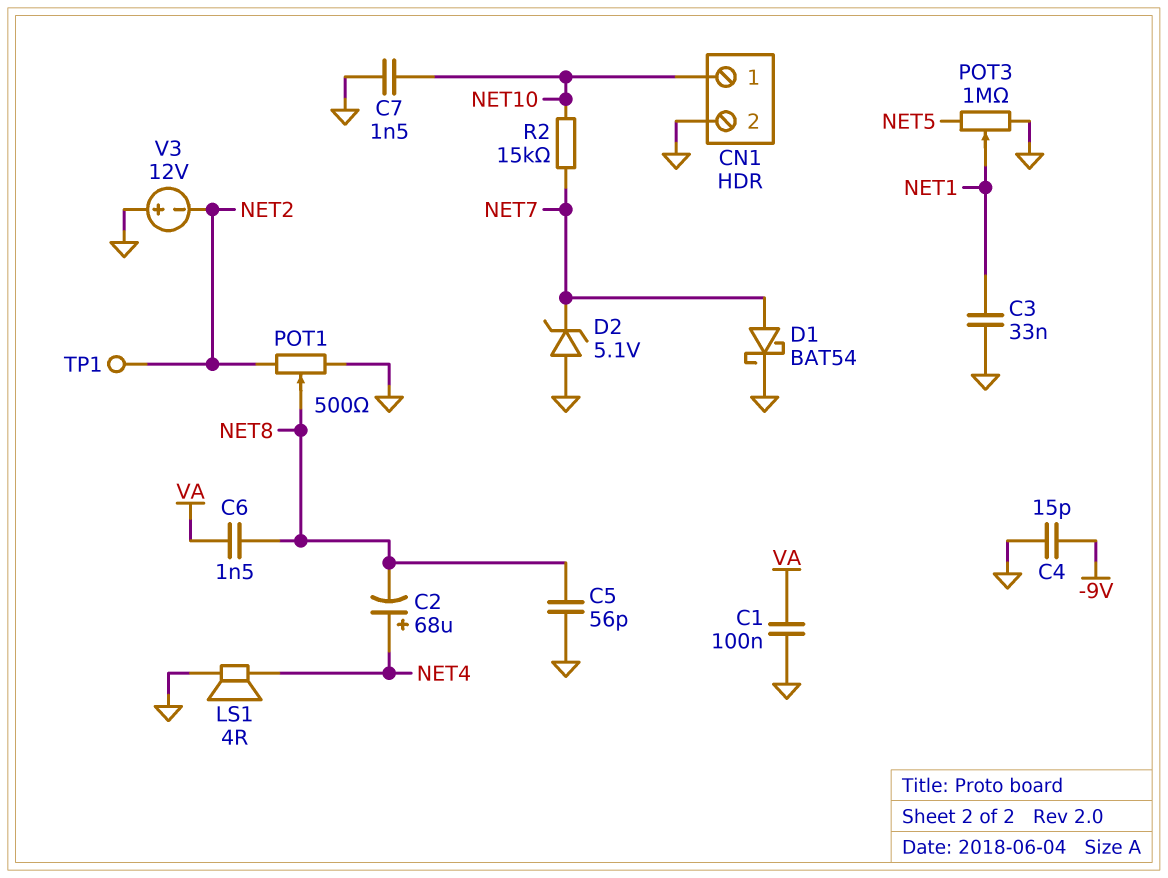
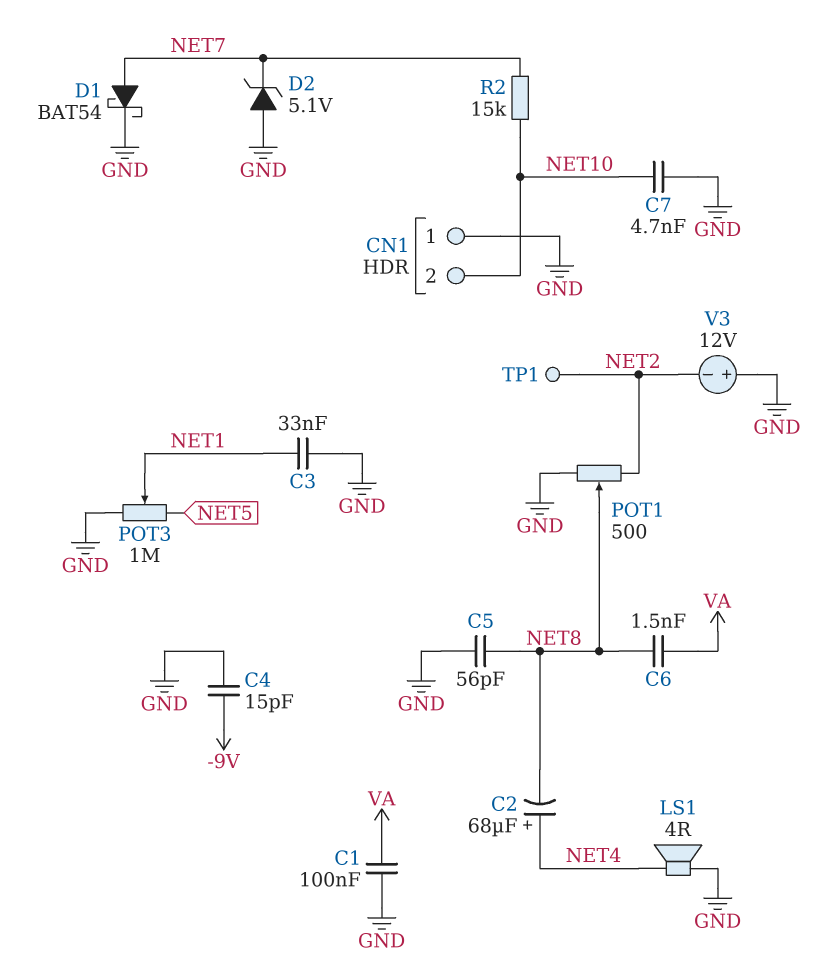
C7: 1.5nF (GND, NET10) -> 4.7nF (GND, NET10)
CN1 pin 1: NET10 -> GND
CN1 pin 2: GND -> NET10

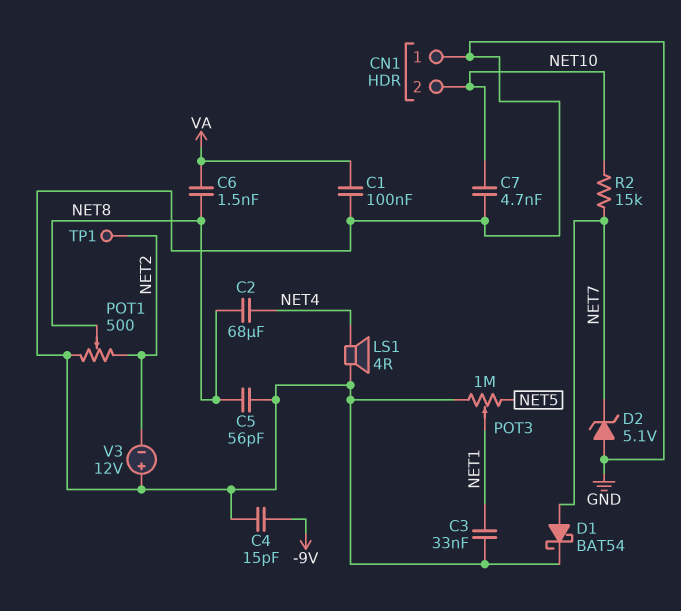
C2: 68uF (plus NET4, minus NET8) -> 68uF (NET4, NET8)

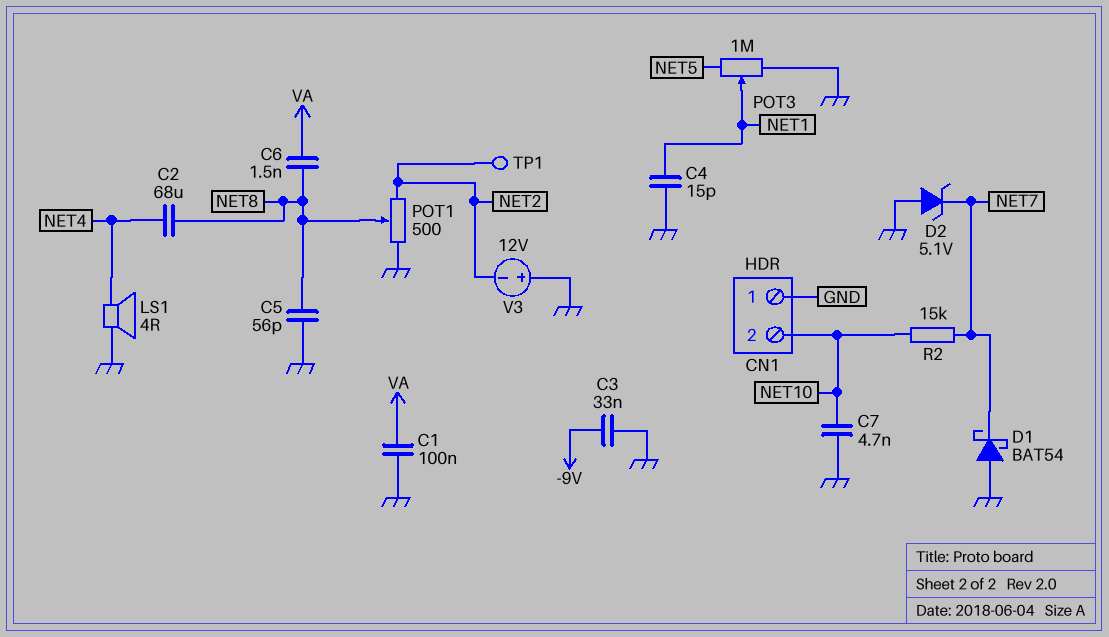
C3: 33nF (GND, NET1) -> 33nF (-9V, GND)
C4: 15pF (-9V, GND) -> 15pF (GND, NET1)
D1: schottky BAT54 (A NET7, K GND) -> schottky BAT54 (A GND, K NET7)

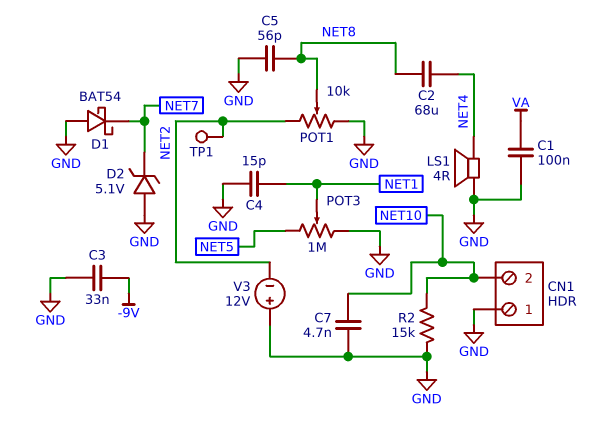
C6: 1.5nF (NET8, VA) -> none
POT1: 500 (GND, NET2, wiper NET8) -> 10k (GND, NET2, wiper NET8)
R2: 15k (NET7, NET10) -> 15k (GND, NET10)

